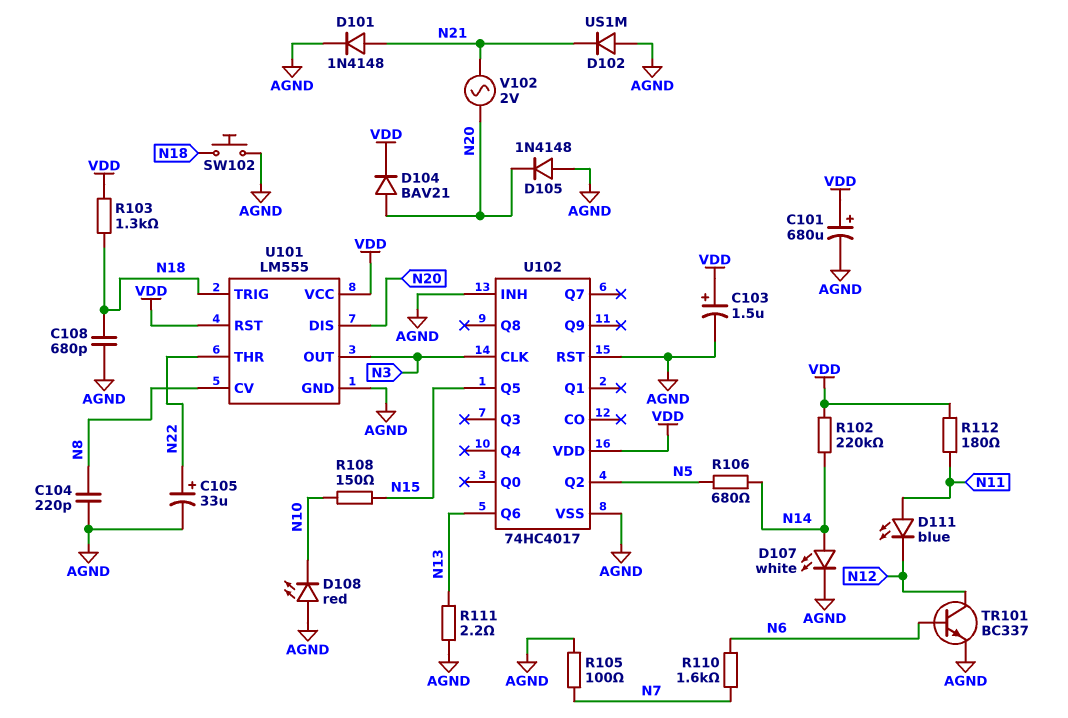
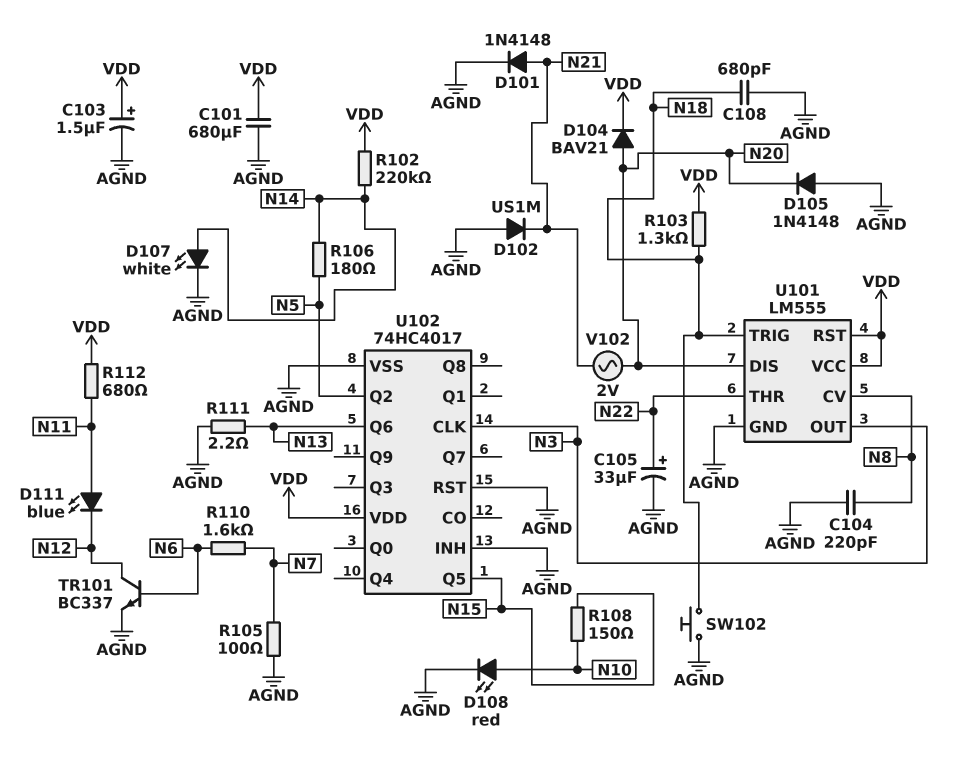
C101: 680uF (plus VDD, minus AGND) -> 680uF (AGND, VDD)
D108: LED red (A AGND, K N10) -> LED red (A N10, K AGND)
R106: 680 (N5, N14) -> 180 (N5, N14)
R112: 180 (N11, VDD) -> 680 (N11, VDD)

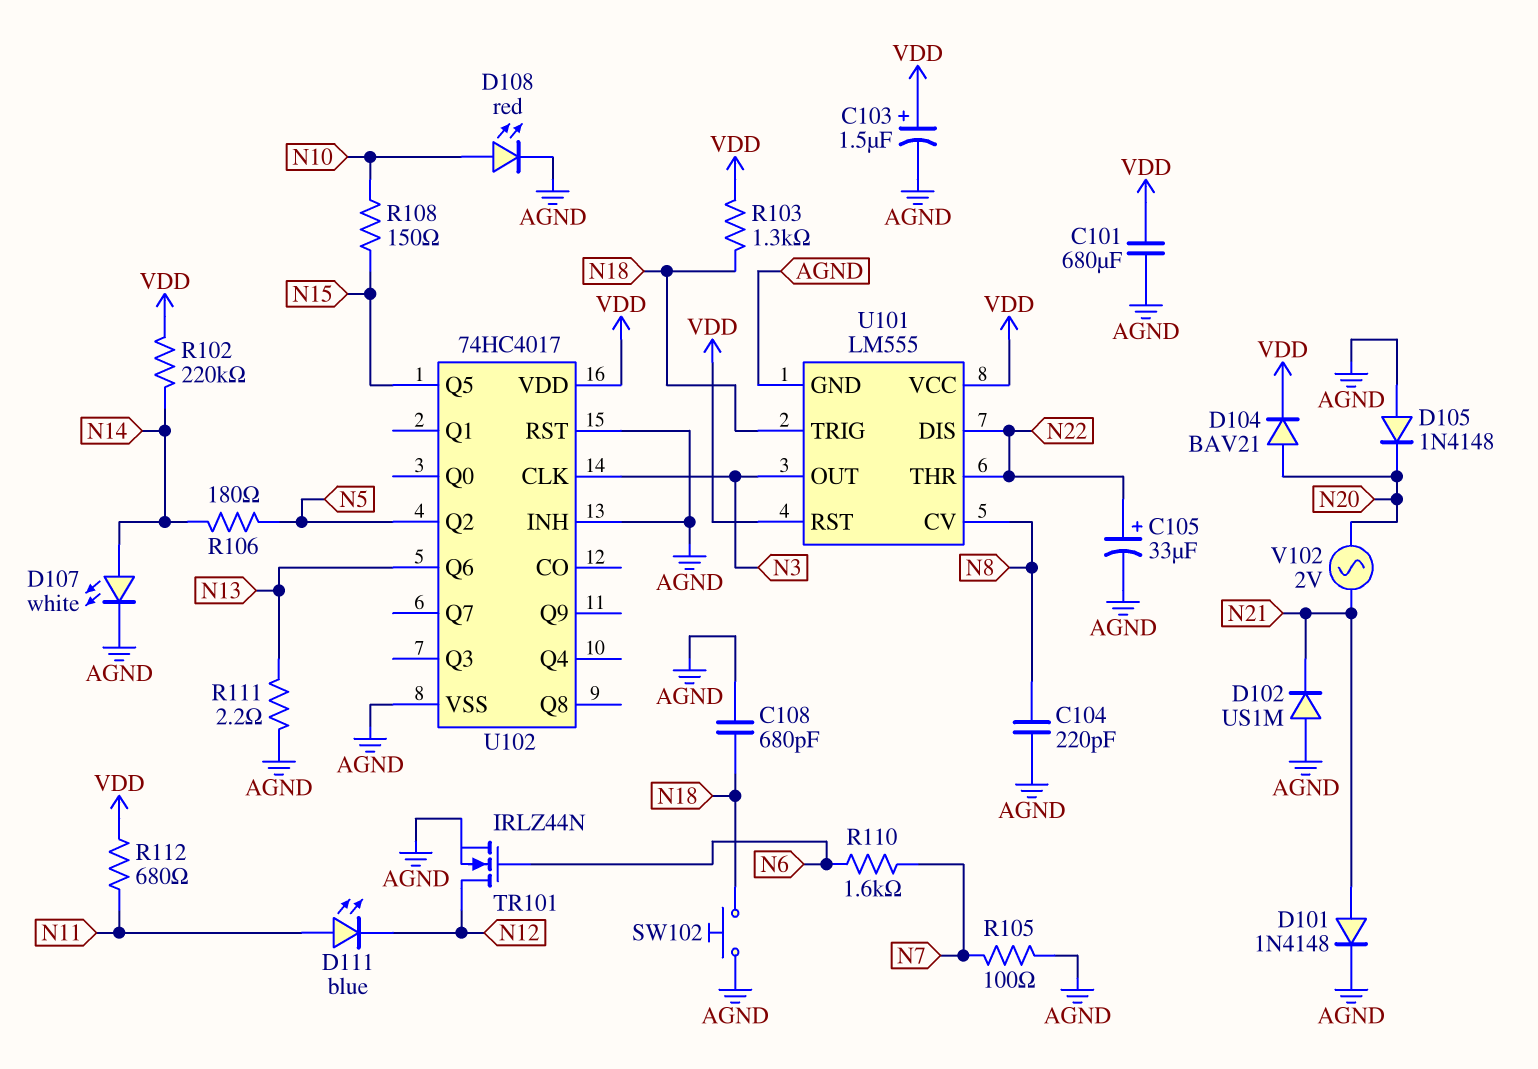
TR101: NPN BC337 (B N6, C N12, E AGND) -> NMOS IRLZ44N (G N6, D N12, S AGND)
U101 pin DIS: N20 -> N22

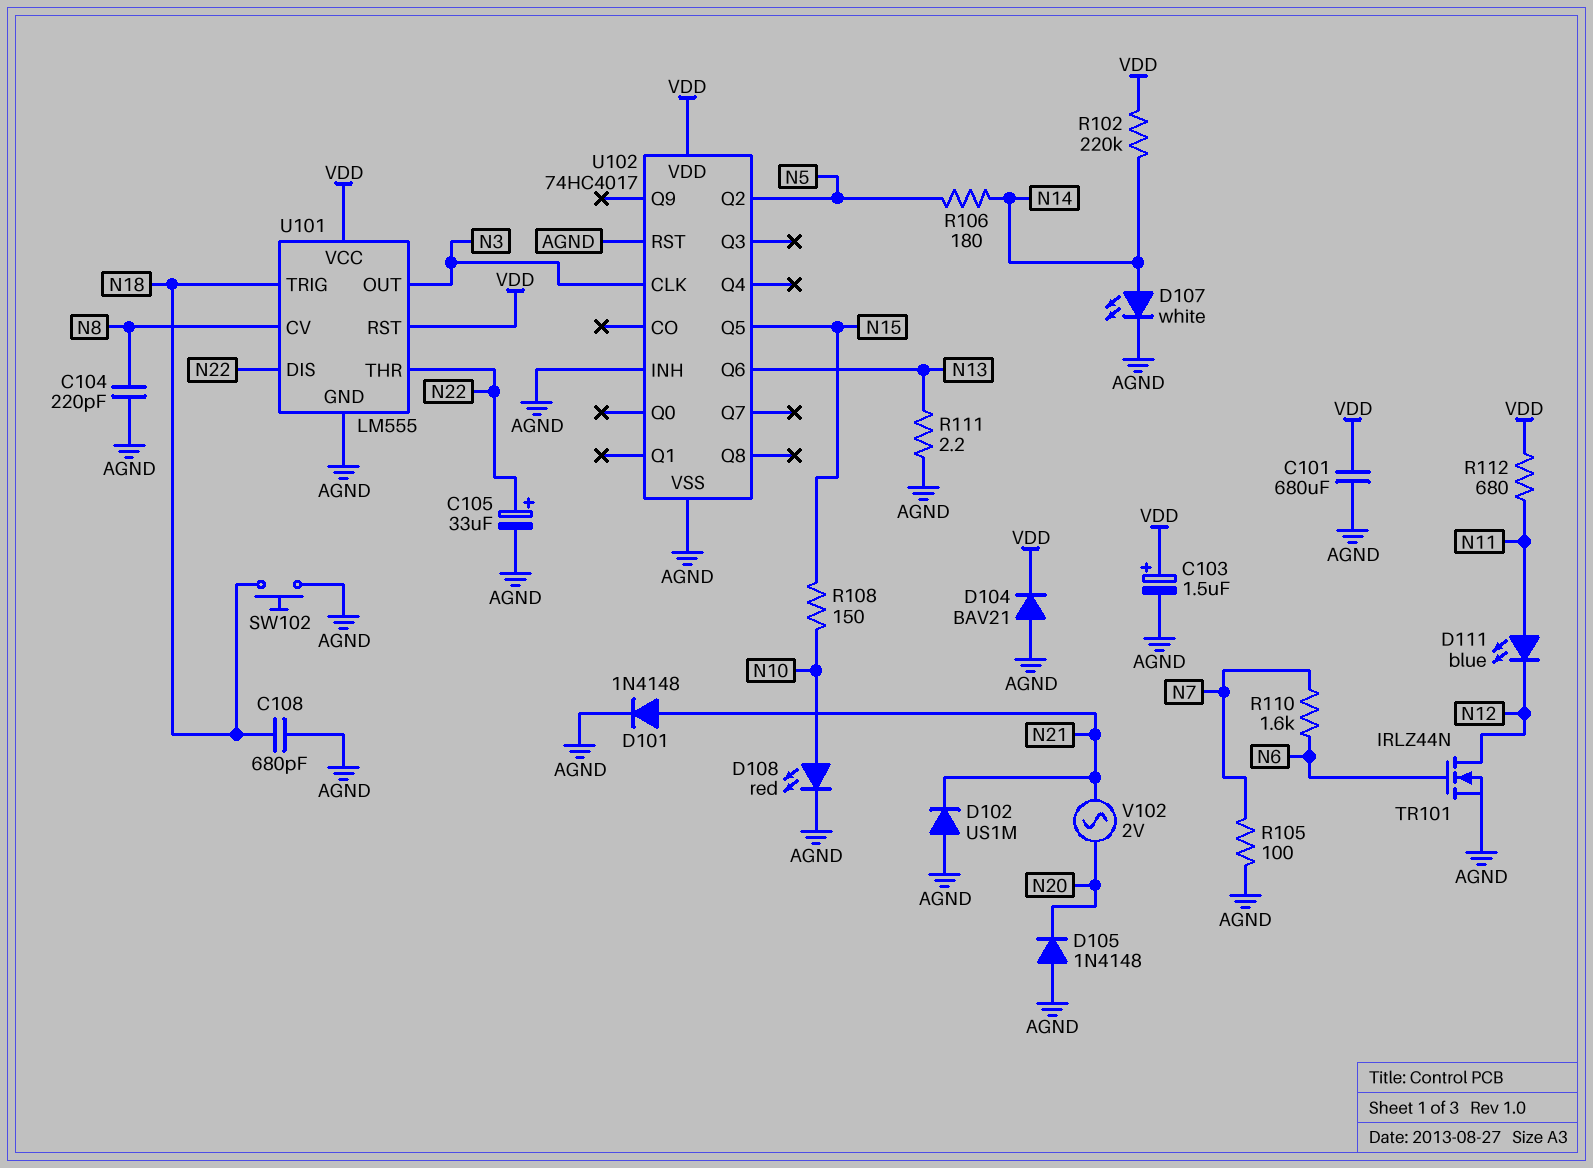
D104: diode BAV21 (A N20, K VDD) -> diode BAV21 (A AGND, K VDD)
R103: 1.3k (N18, VDD) -> none

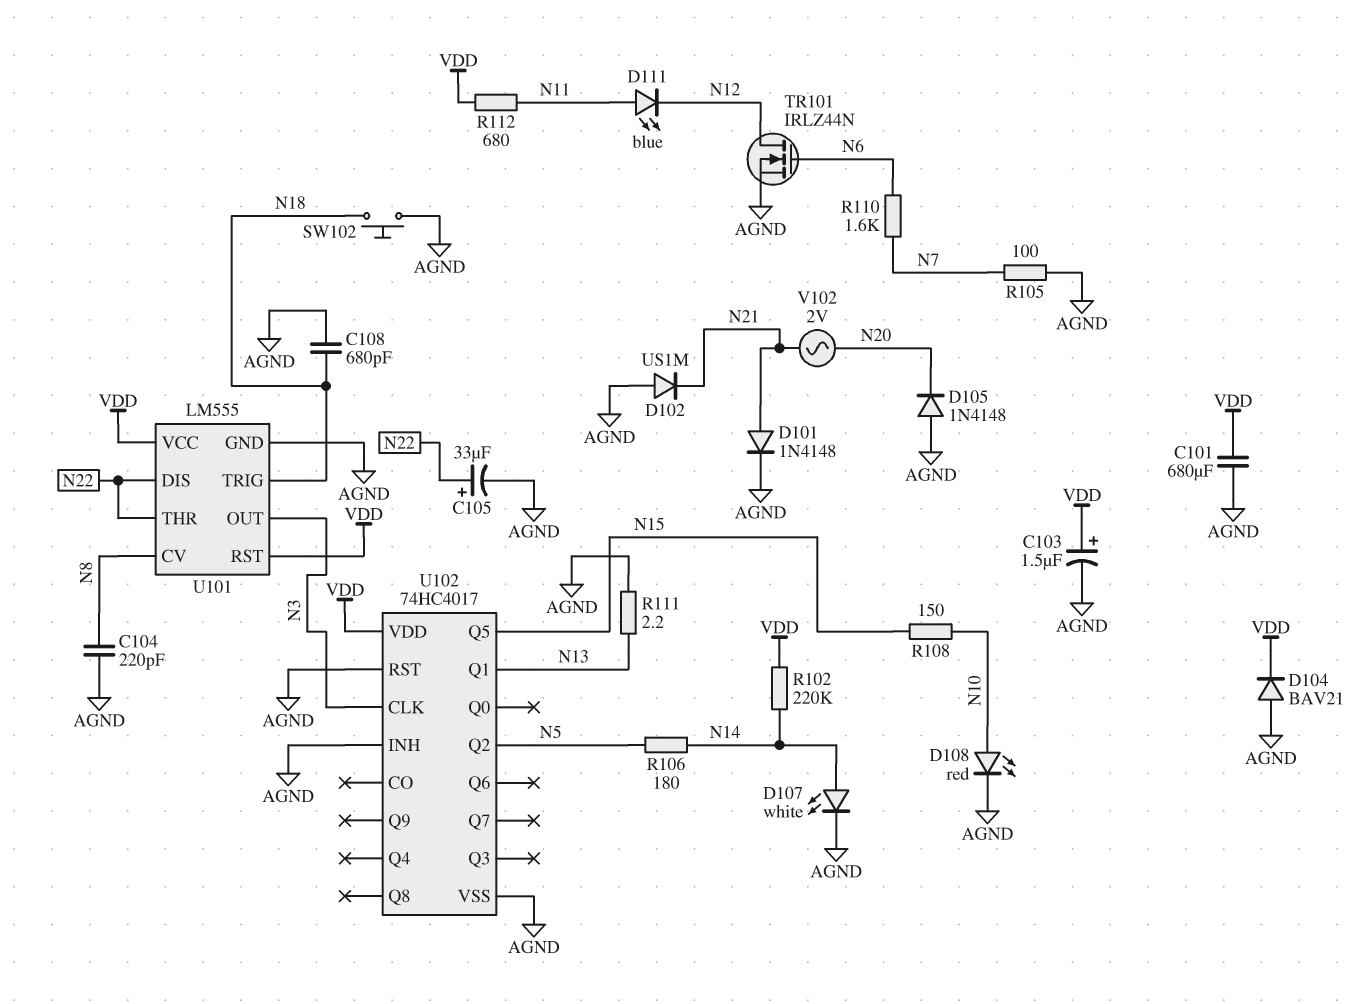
U102 pin Q1: none -> N13
U102 pin Q6: N13 -> none

